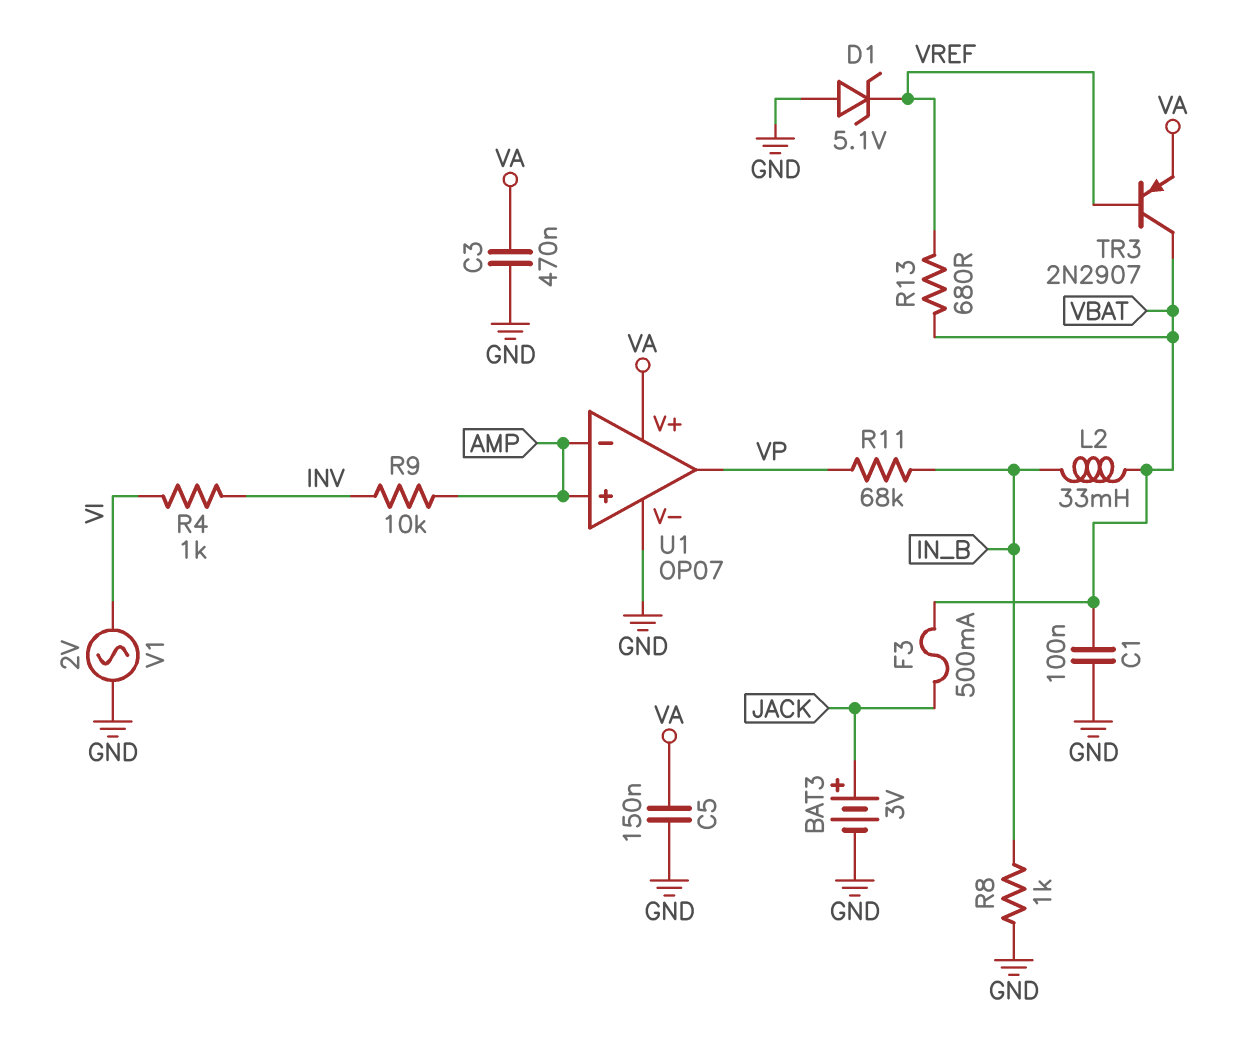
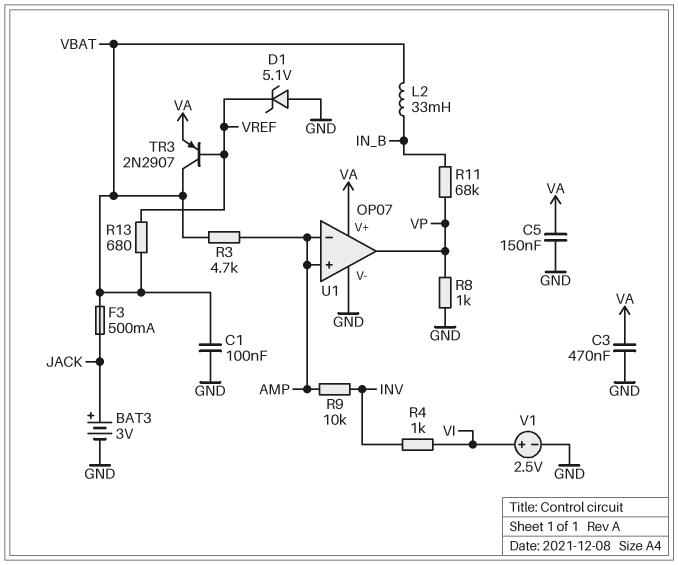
R3: none -> 4.7k (AMP, VBAT)
R8: 1k (GND, IN_B) -> 1k (GND, VP)
V1: AC 2V (GND, VI) -> 2.5V (plus VI, minus GND)

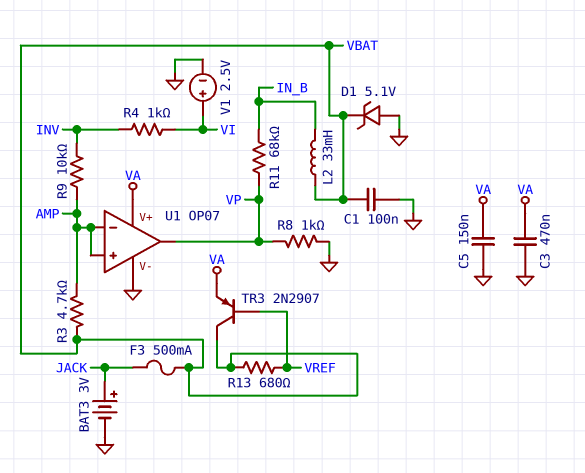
D1: zener 5.1V (A GND, K VREF) -> zener 5.1V (A GND, K VBAT)

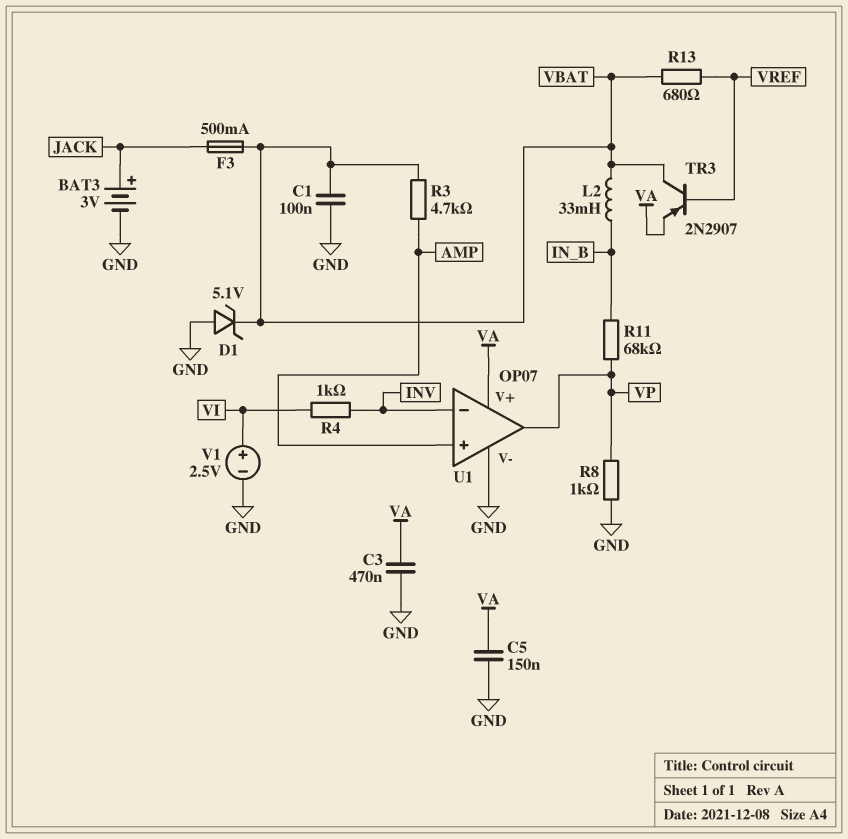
R9: 10k (AMP, INV) -> none
U1 pin in-: AMP -> INV

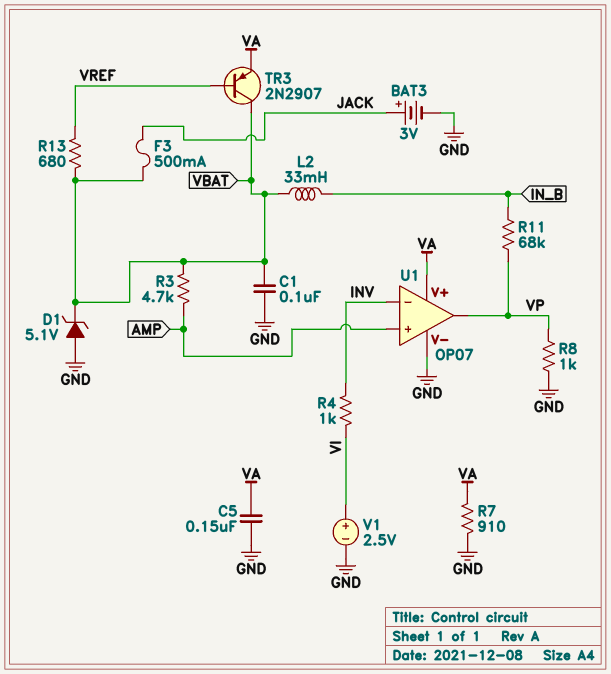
C3: 470nF (GND, VA) -> none
R7: none -> 910 (GND, VA)

